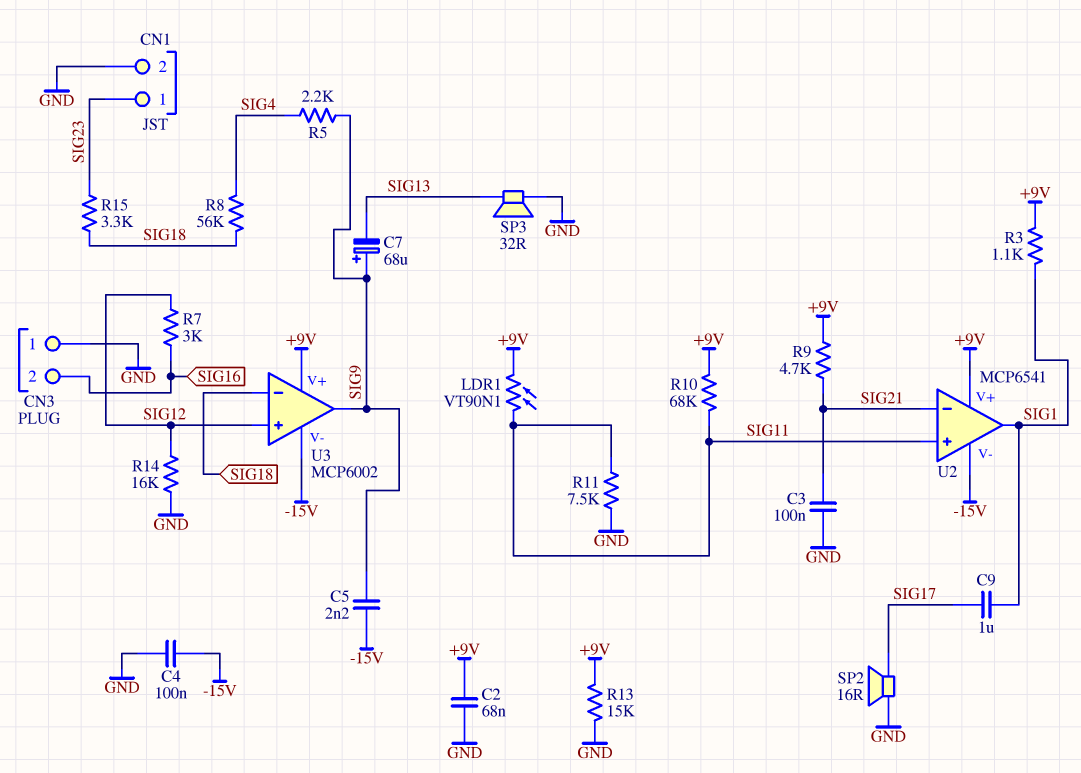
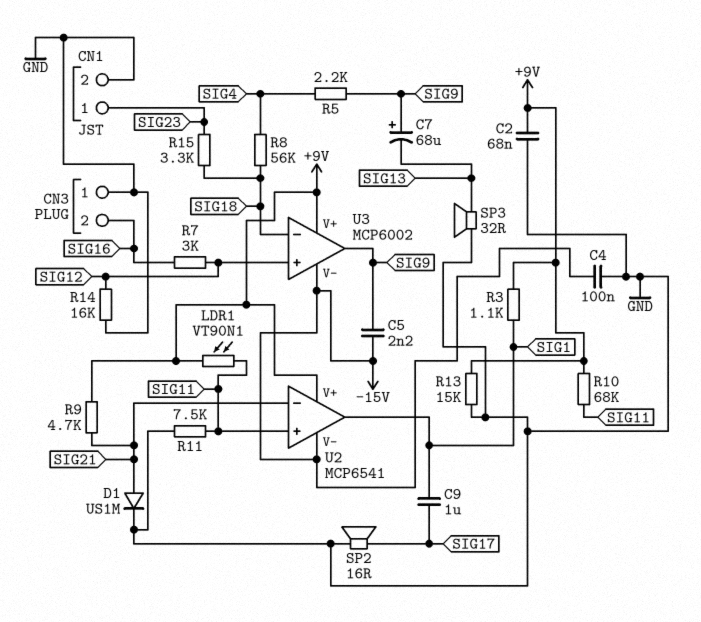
C3: 100nF (GND, SIG21) -> none
D1: none -> diode US1M (A SIG21, K GND)

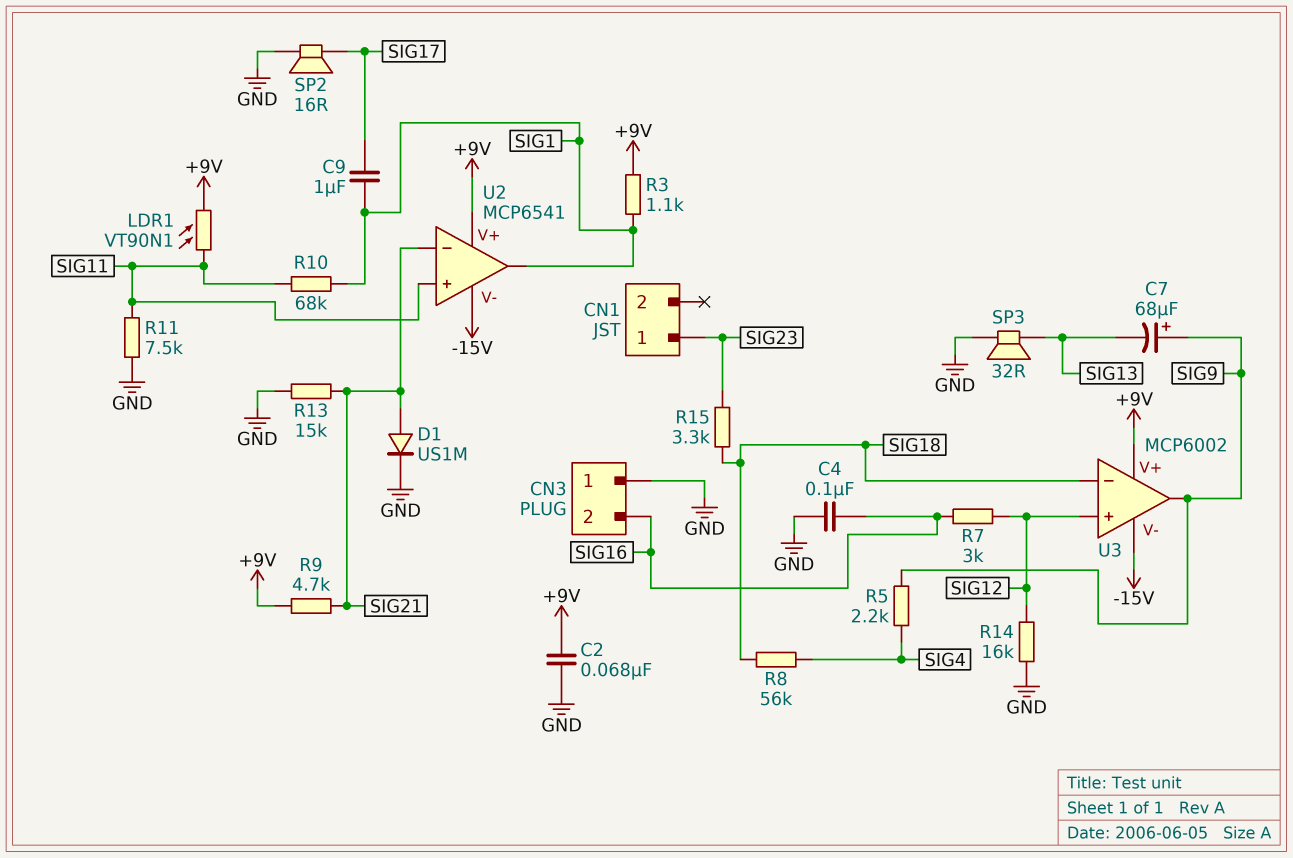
C4: 100nF (-15V, GND) -> 100nF (GND, SIG16)
C5: 2.2nF (-15V, SIG9) -> none
CN1 pin 2: GND -> none
R10: 68k (+9V, SIG11) -> 68k (SIG1, SIG11)
R13: 15k (+9V, GND) -> 15k (GND, SIG21)

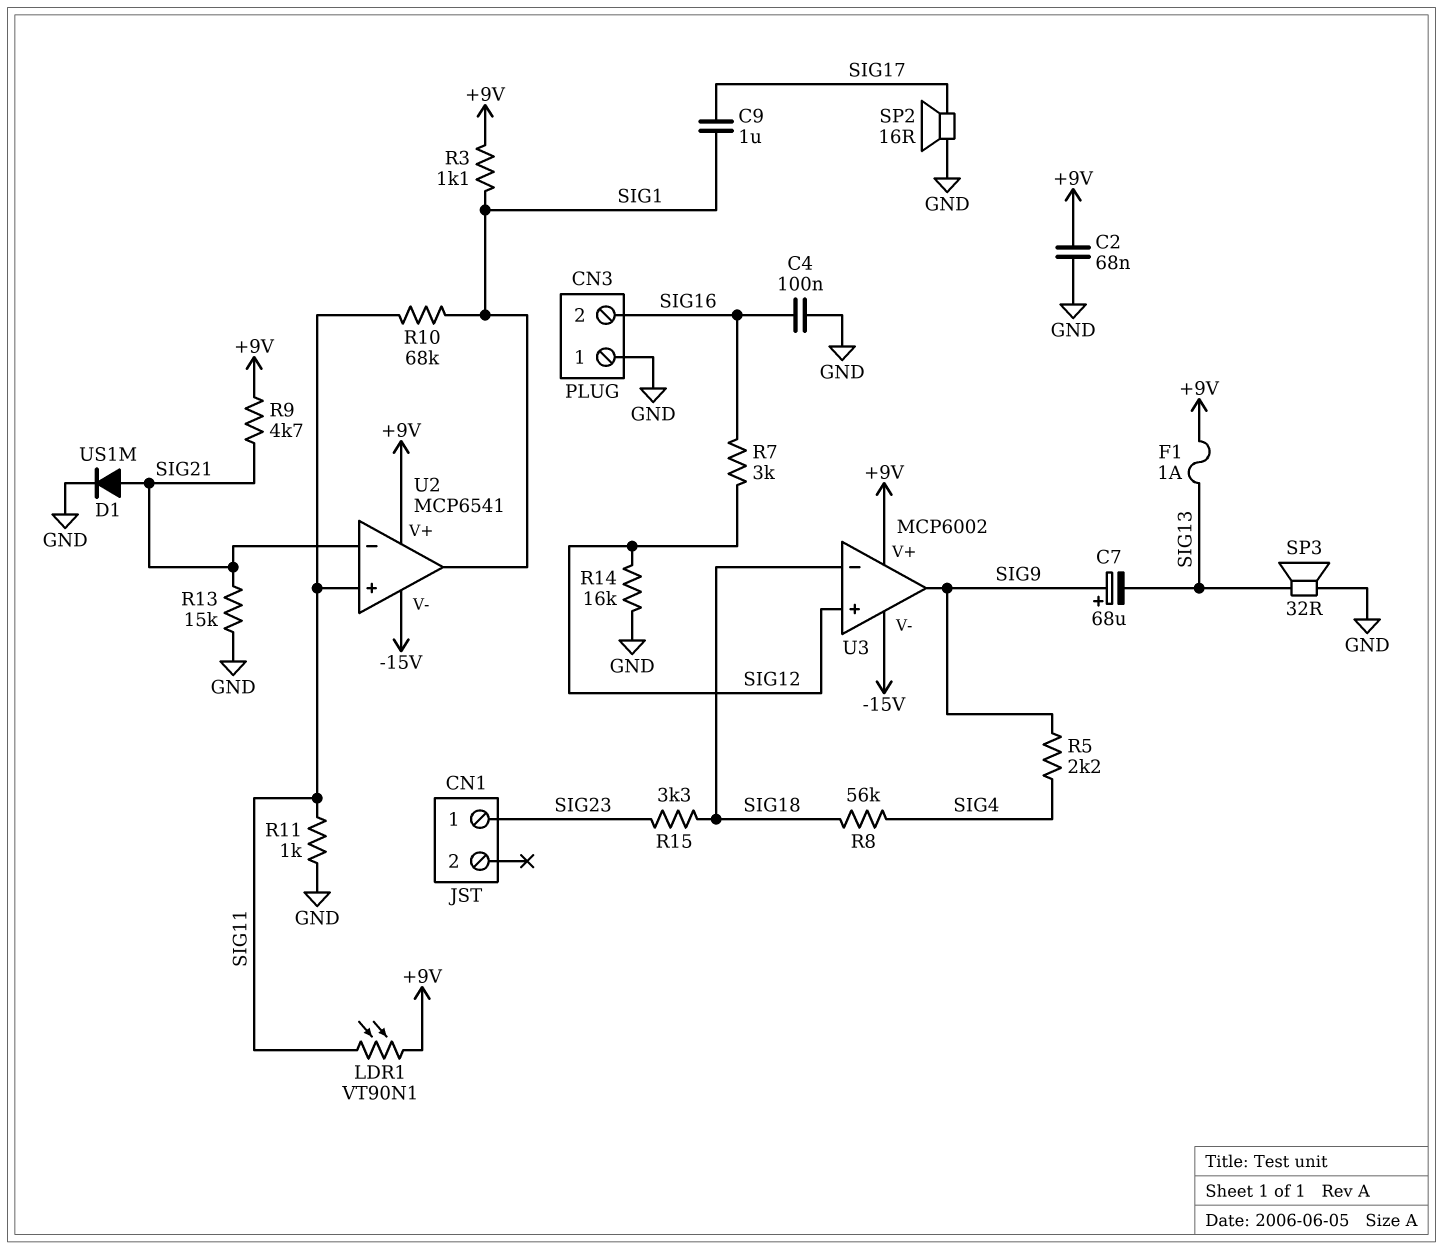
F1: none -> 1A (+9V, SIG13)
R11: 7.5k (GND, SIG11) -> 1k (GND, SIG11)

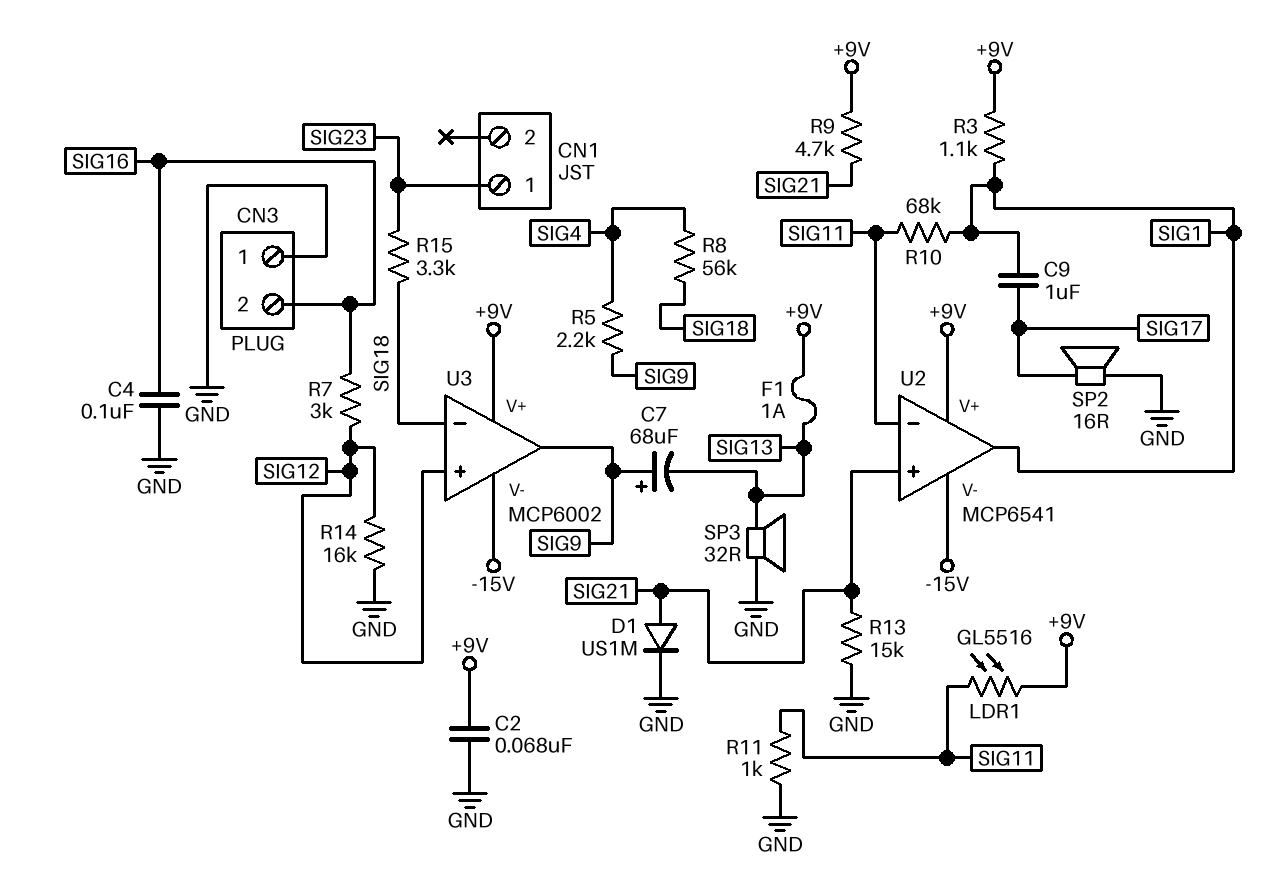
LDR1: VT90N1 (+9V, SIG11) -> GL5516 (+9V, SIG11)
U2 pin in+: SIG11 -> SIG21
U2 pin in-: SIG21 -> SIG11

